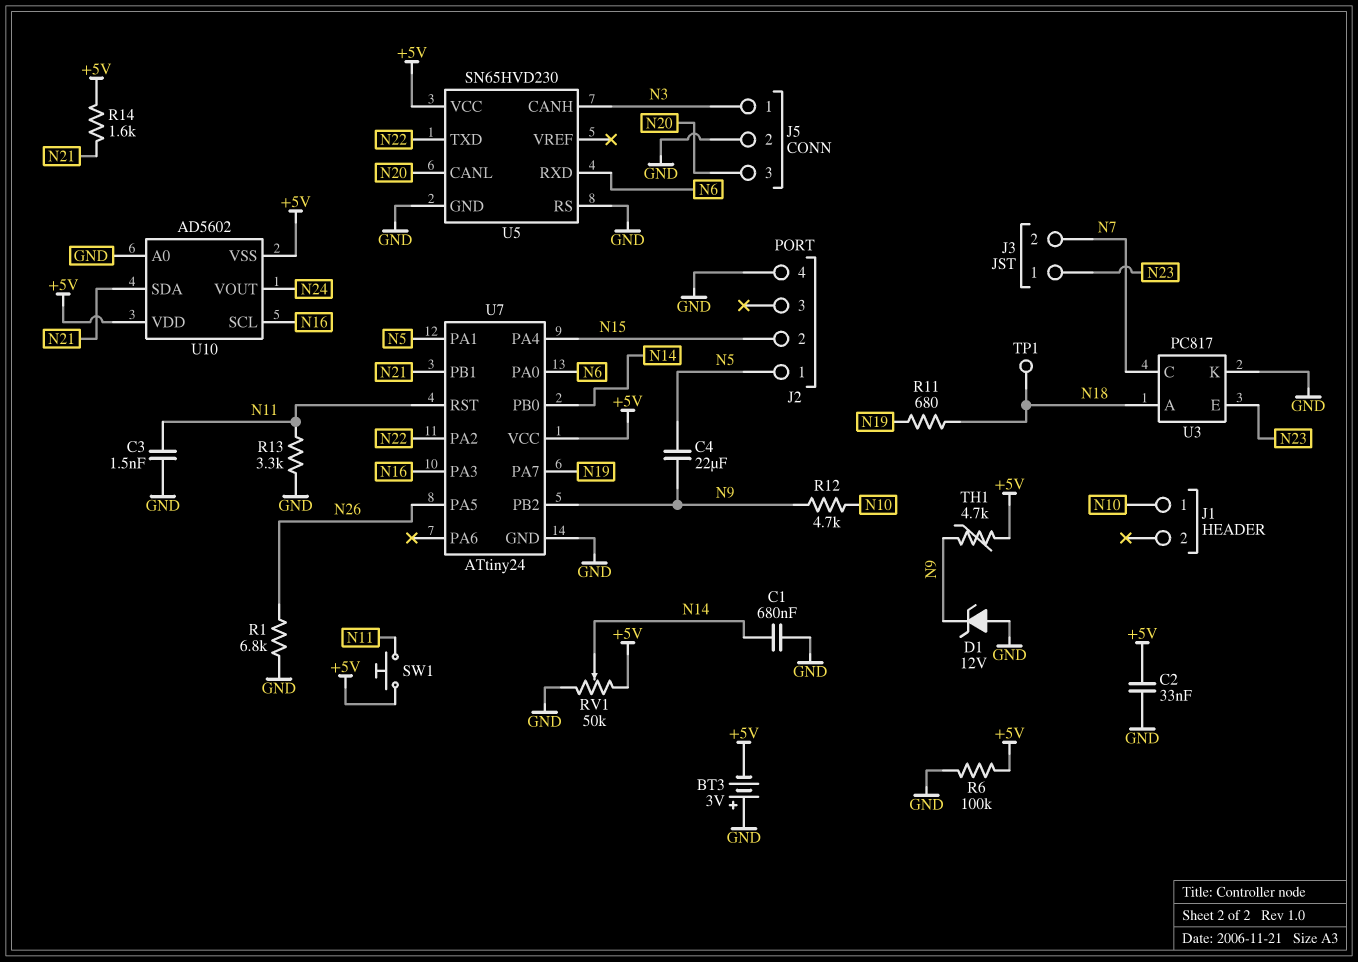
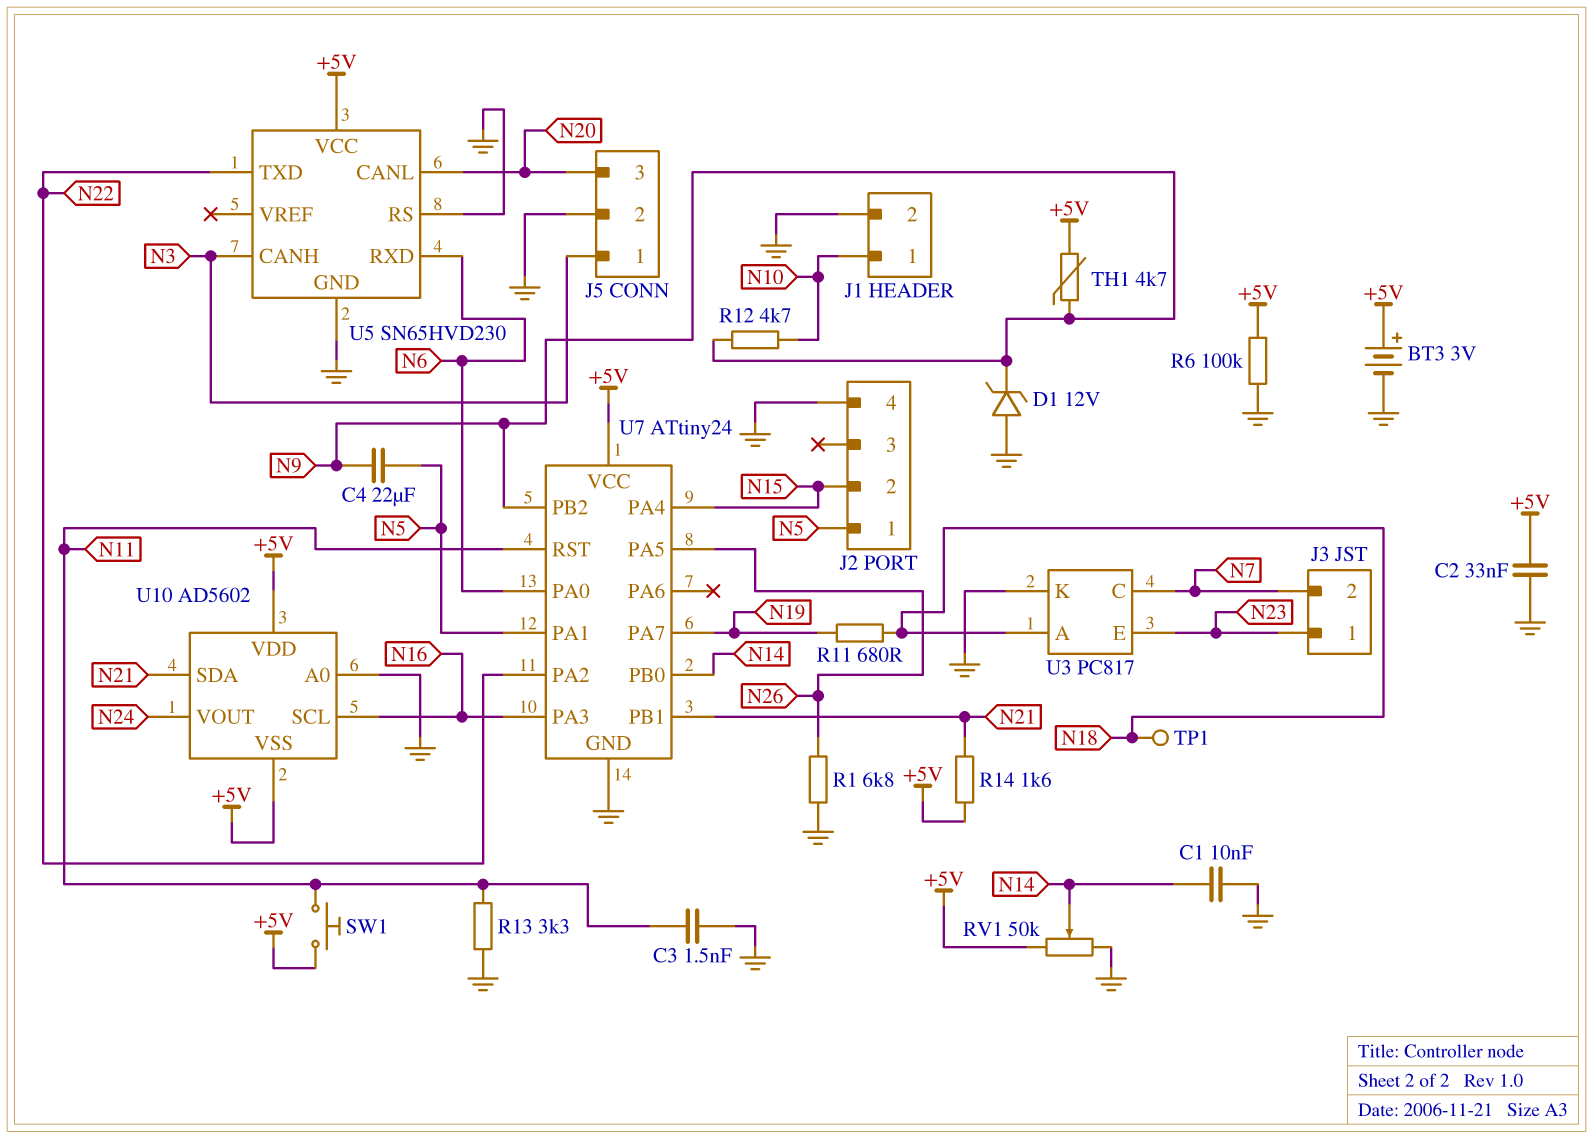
BT3: 3V (plus GND, minus +5V) -> 3V (plus +5V, minus GND)
C1: 680nF (GND, N14) -> 10nF (GND, N14)
J1 pin 2: none -> GND

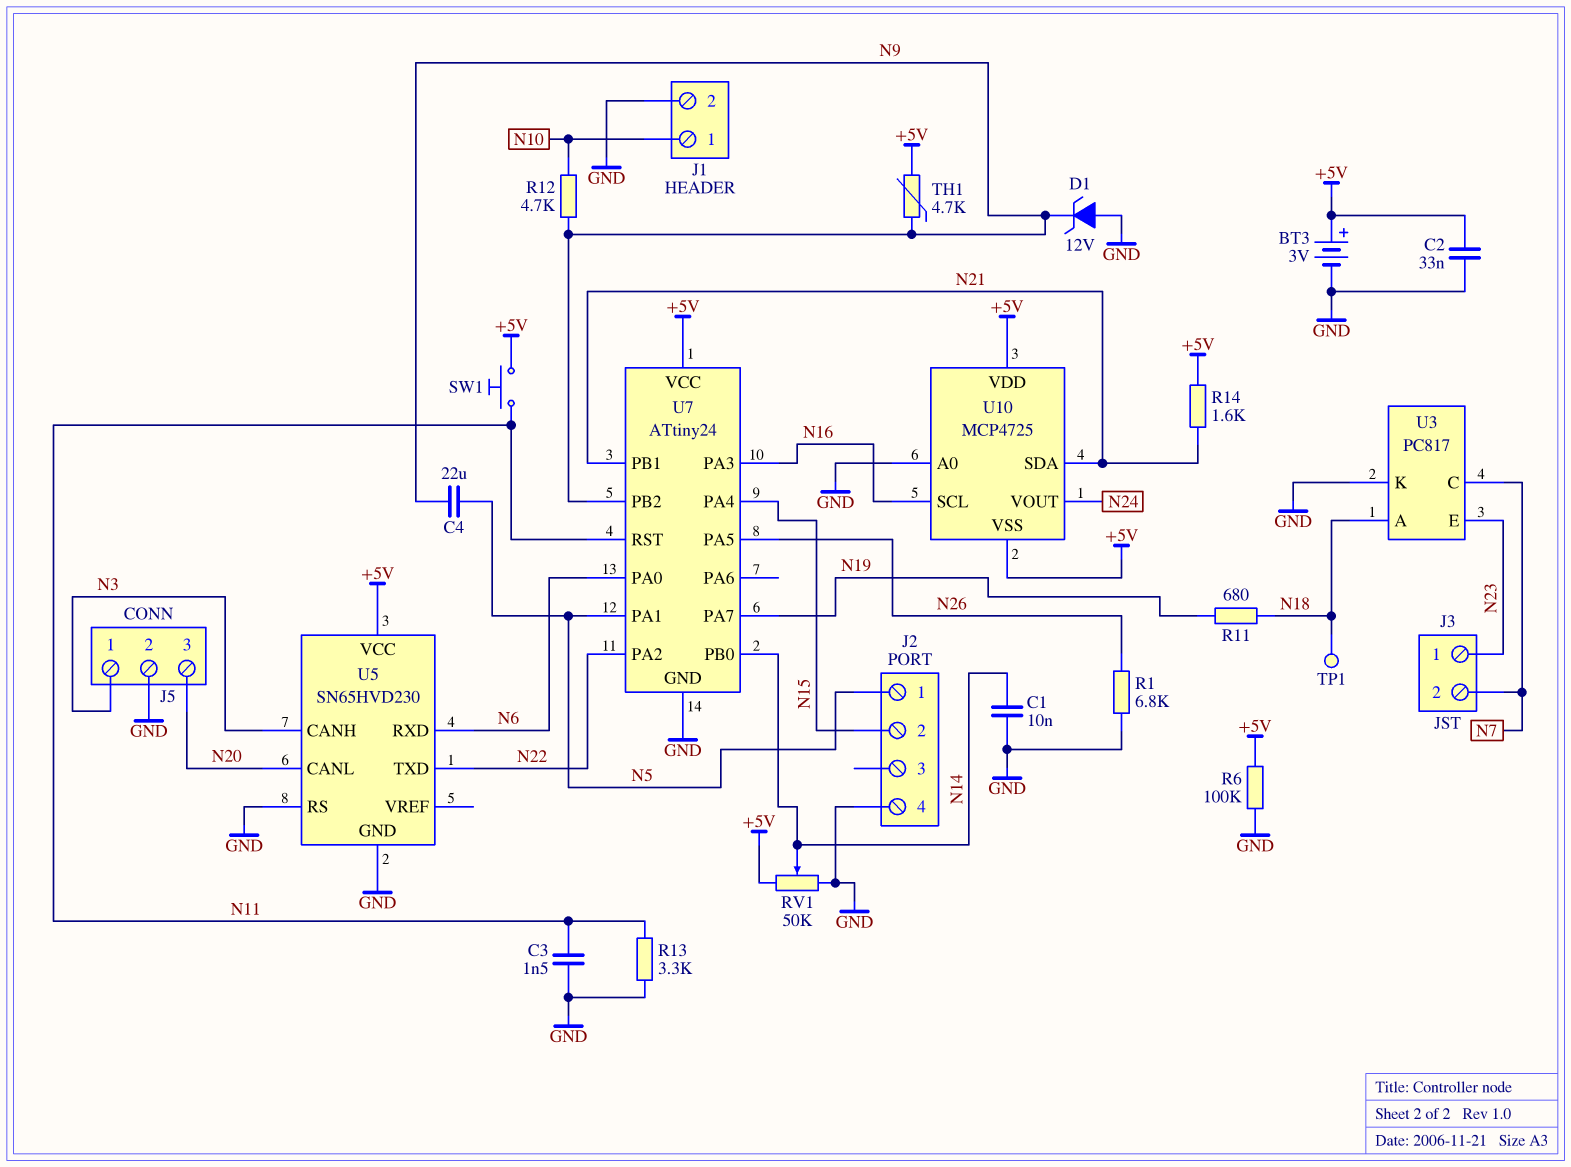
U10: AD5602 -> MCP4725

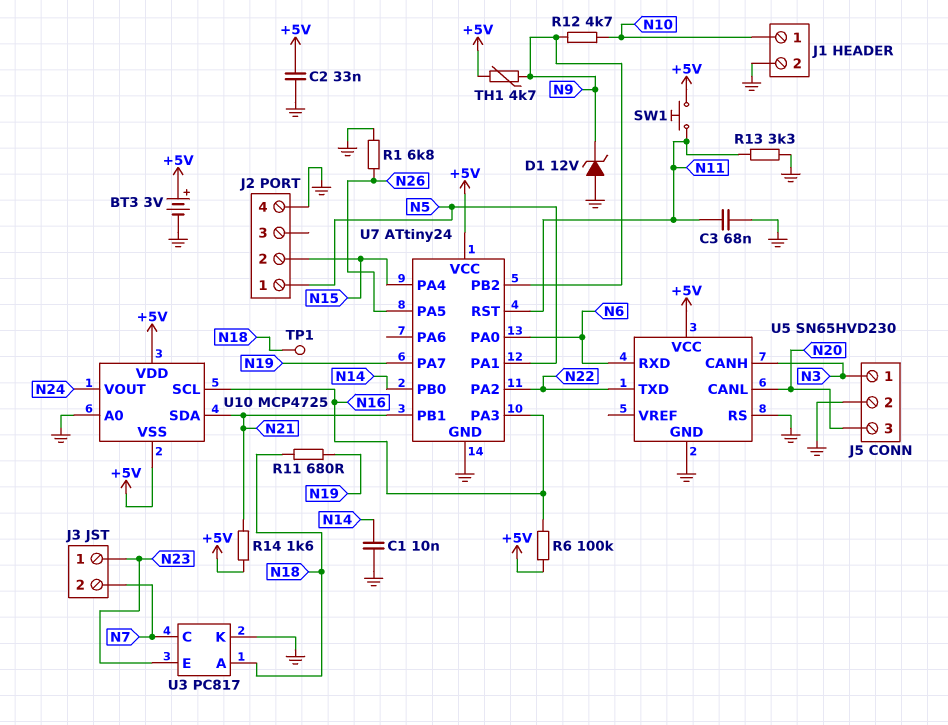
C3: 1.5nF (GND, N11) -> 68nF (GND, N11)
C4: 22uF (N5, N9) -> none
R6: 100k (+5V, GND) -> 100k (+5V, N16)
RV1: 50k (+5V, GND, wiper N14) -> none

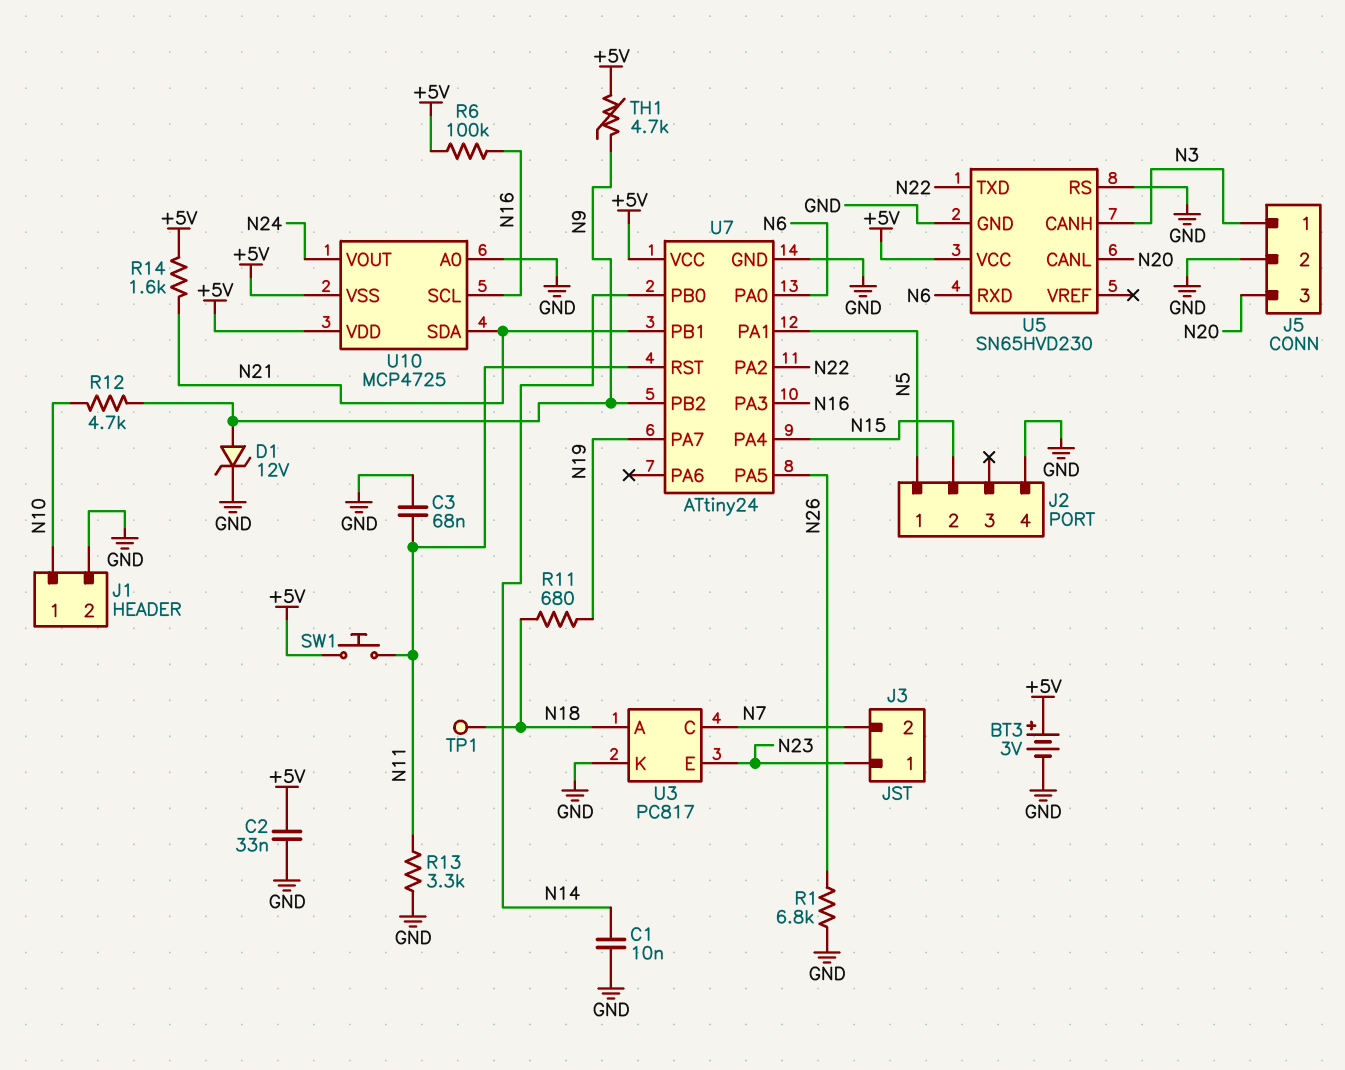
D1: zener 12V (A GND, K N9) -> zener 12V (A N9, K GND)

